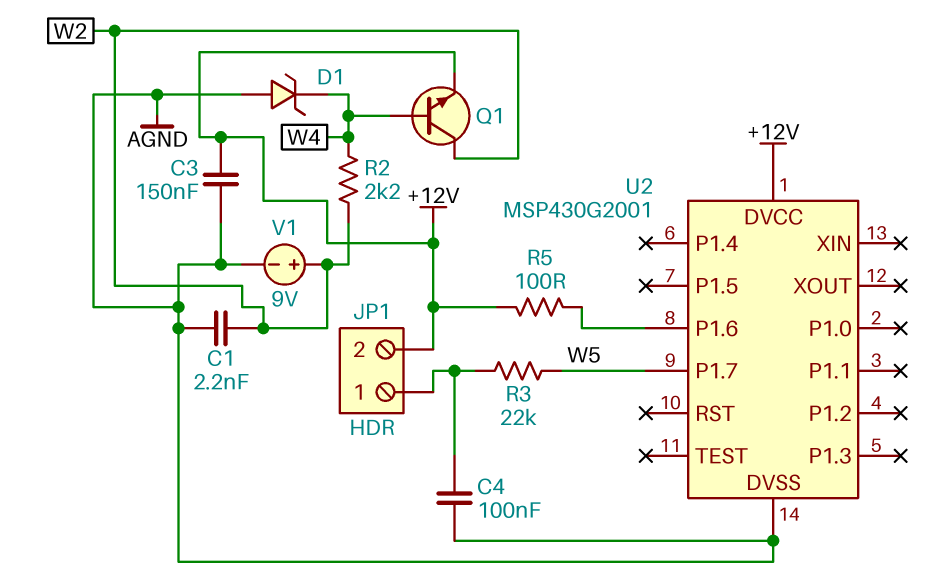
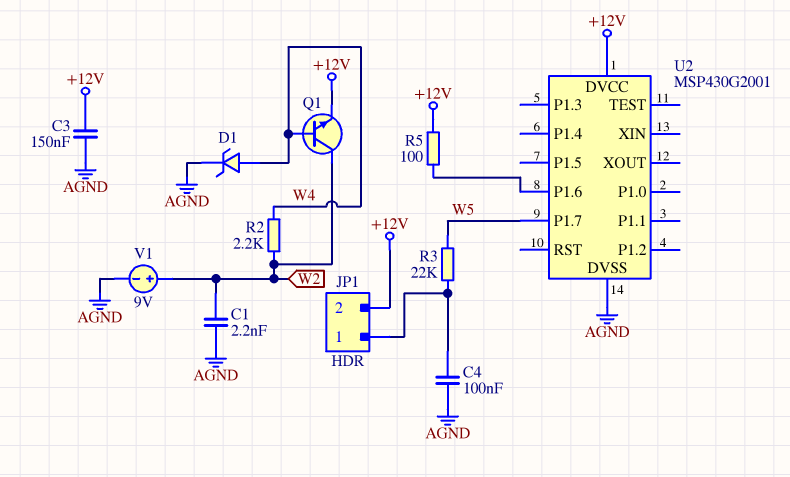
D1: zener (A AGND, K W4) -> zener (A W4, K AGND)

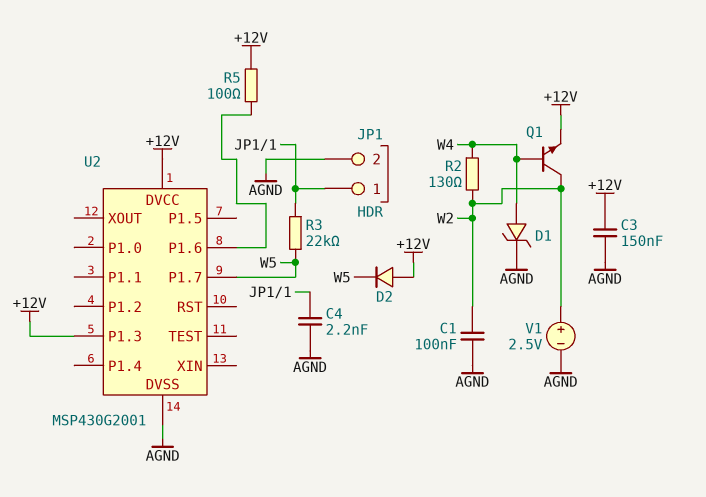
C1: 2.2nF (AGND, W2) -> 100nF (AGND, W2)
C4: 100nF (AGND, JP1/1) -> 2.2nF (AGND, JP1/1)
D2: none -> diode (A +12V, K W5)
JP1 pin 2: +12V -> AGND
R2: 2.2k (W2, W4) -> 130 (W2, W4)
U2 pin P1.3: none -> +12V
V1: 9V (plus W2, minus AGND) -> 2.5V (plus W2, minus AGND)

